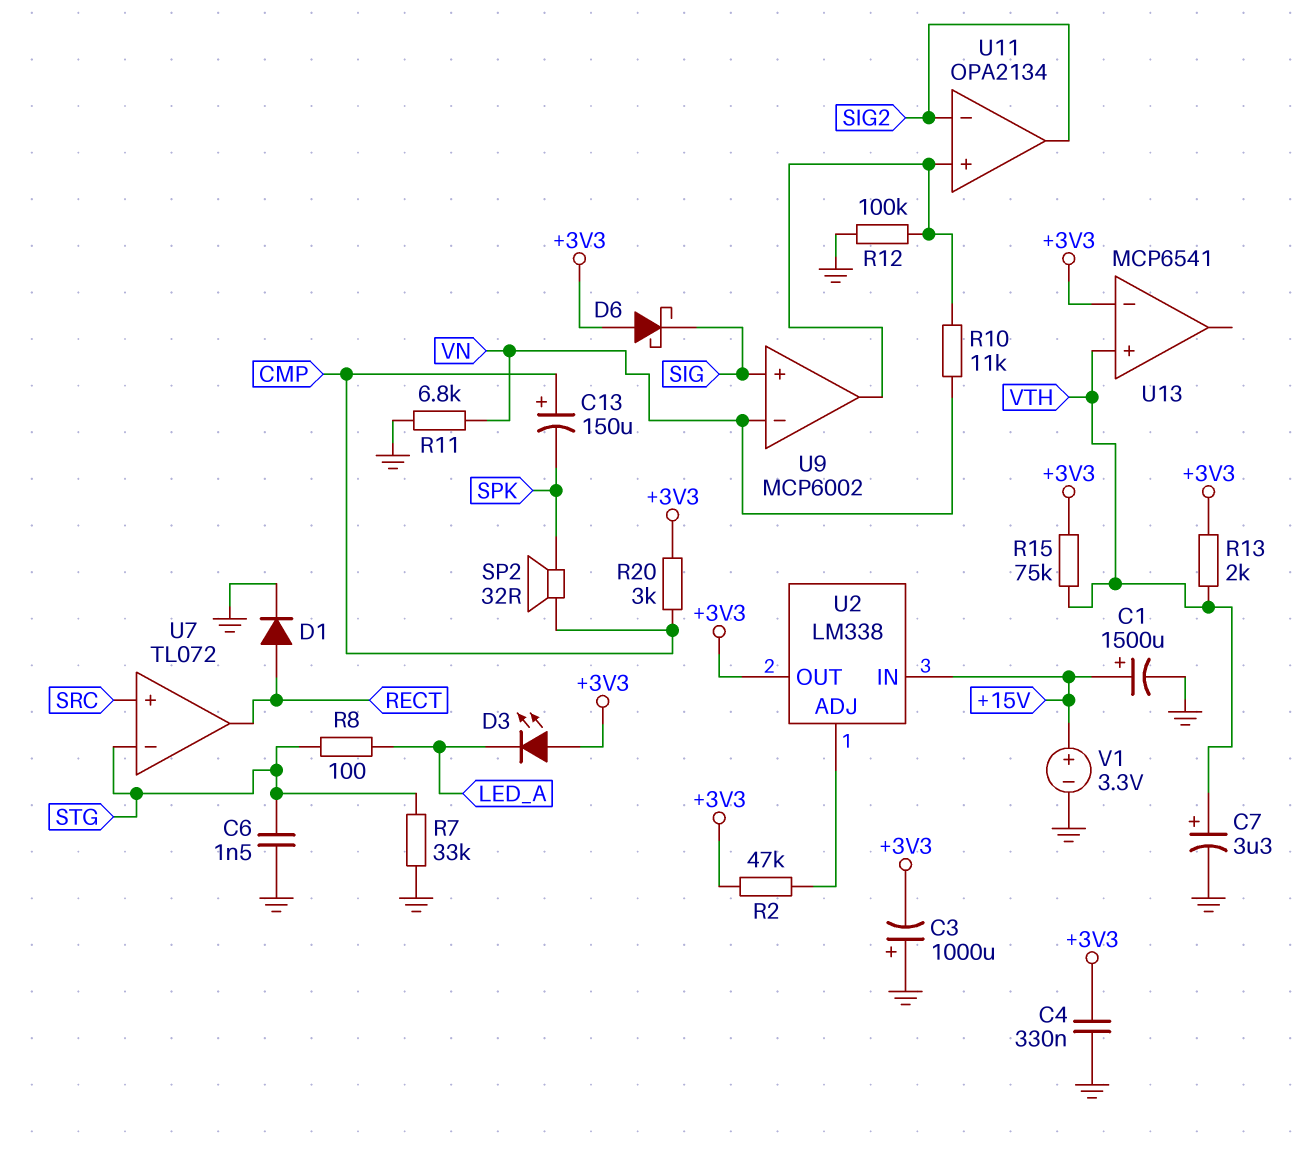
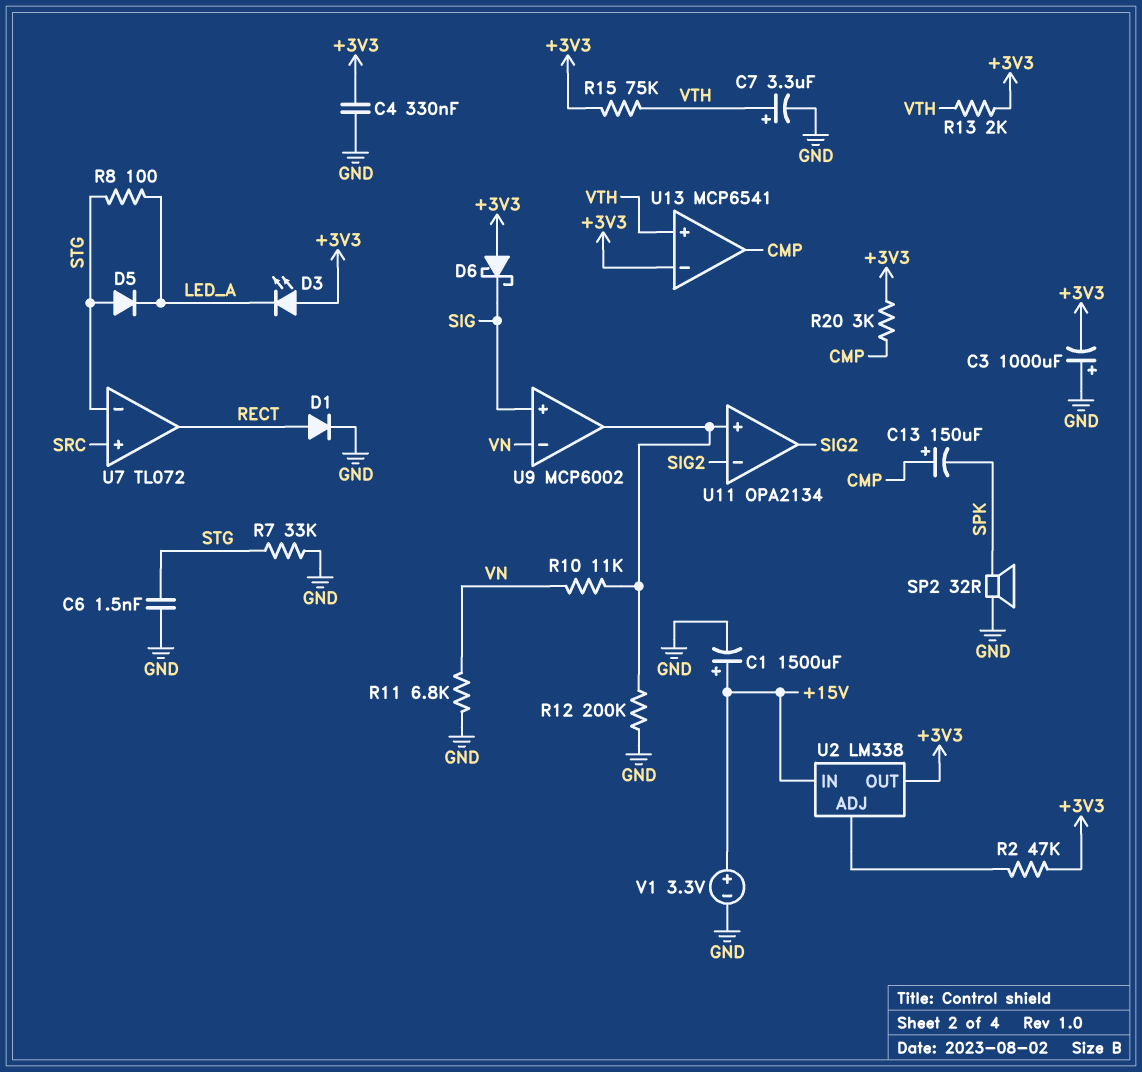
D5: none -> diode (A STG, K LED_A)
R12: 100k (GND, U9/out) -> 200k (GND, U9/out)
SP2: speaker 32R (CMP, SPK) -> speaker 32R (GND, SPK)
U13 pin out: none -> CMP

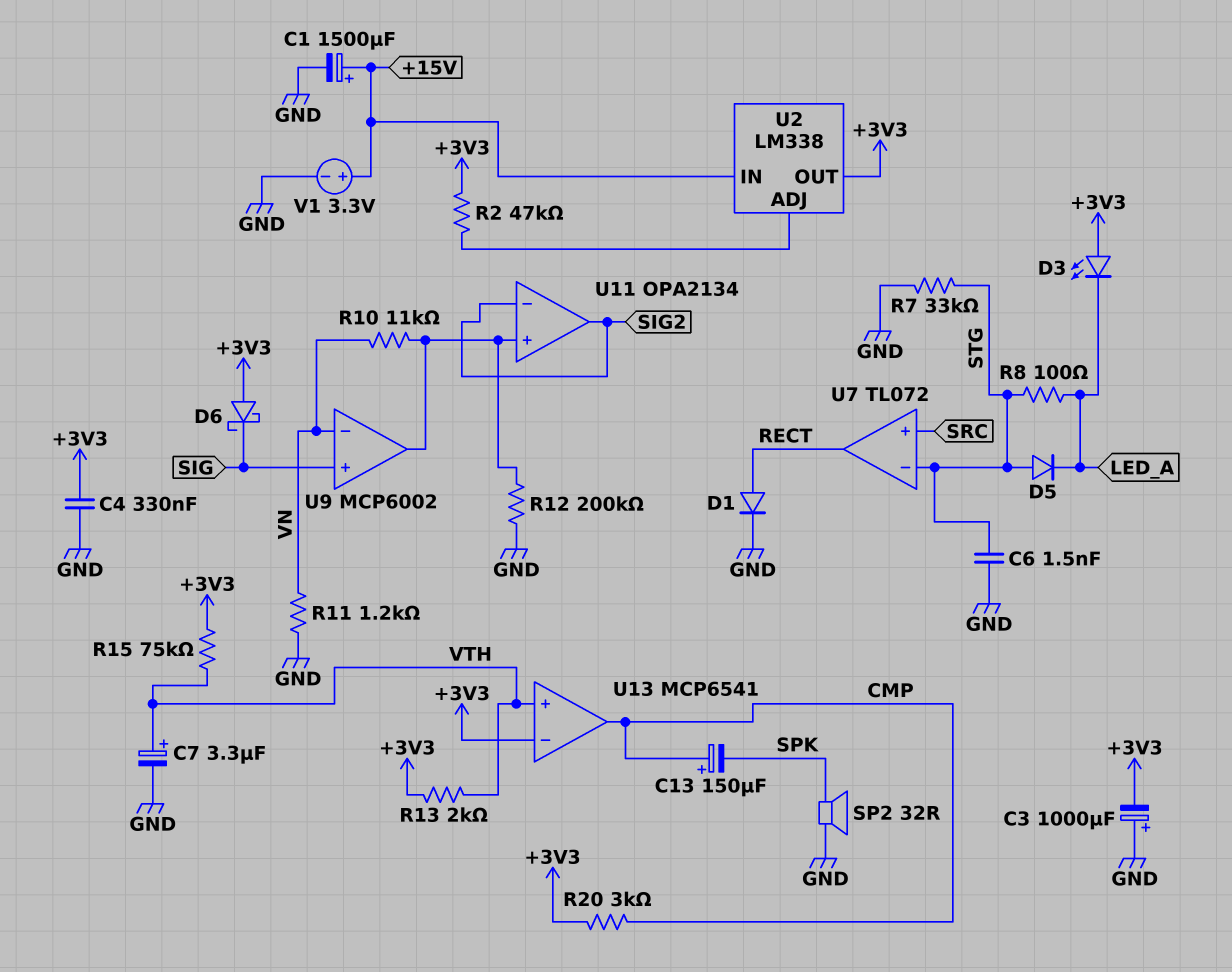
R11: 6.8k (GND, VN) -> 1.2k (GND, VN)

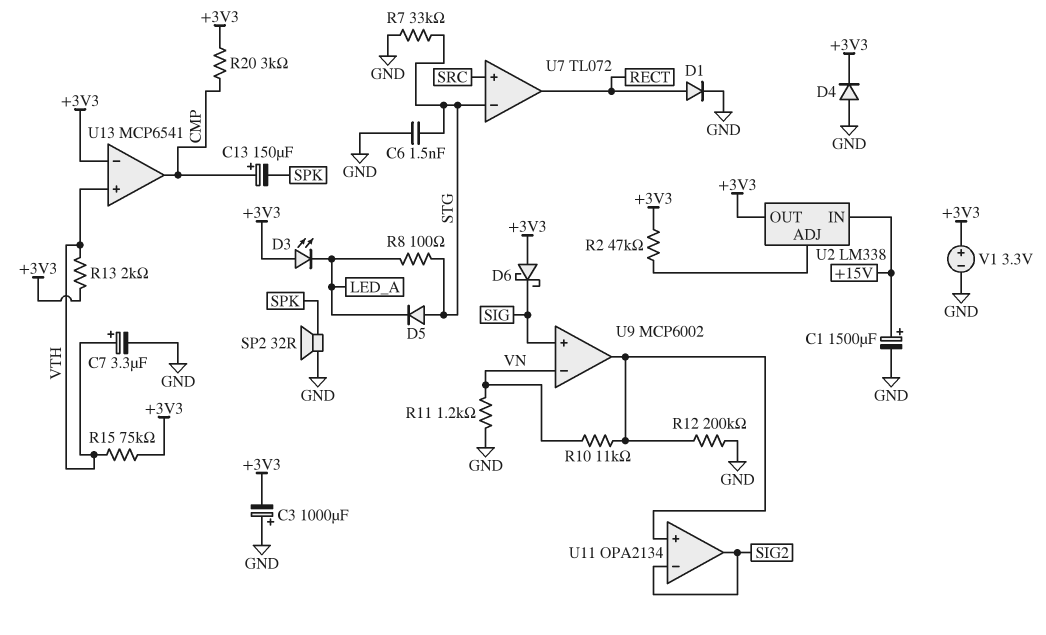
C4: 330nF (+3V3, GND) -> none
D4: none -> diode (A GND, K +3V3)
V1: 3.3V (plus +15V, minus GND) -> 3.3V (plus +3V3, minus GND)

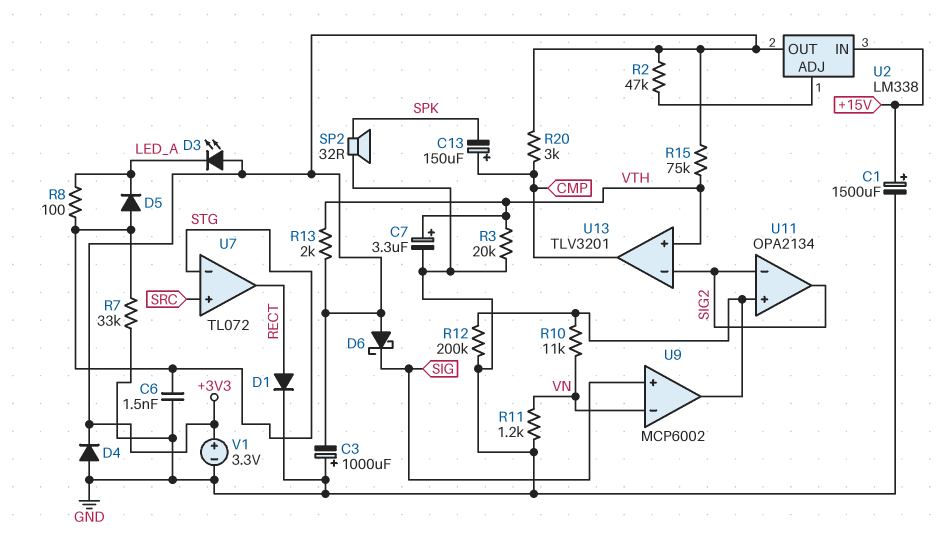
R3: none -> 20k (GND, VTH)
U13: MCP6541 -> TLV3201
U13 pin in-: +3V3 -> SIG2

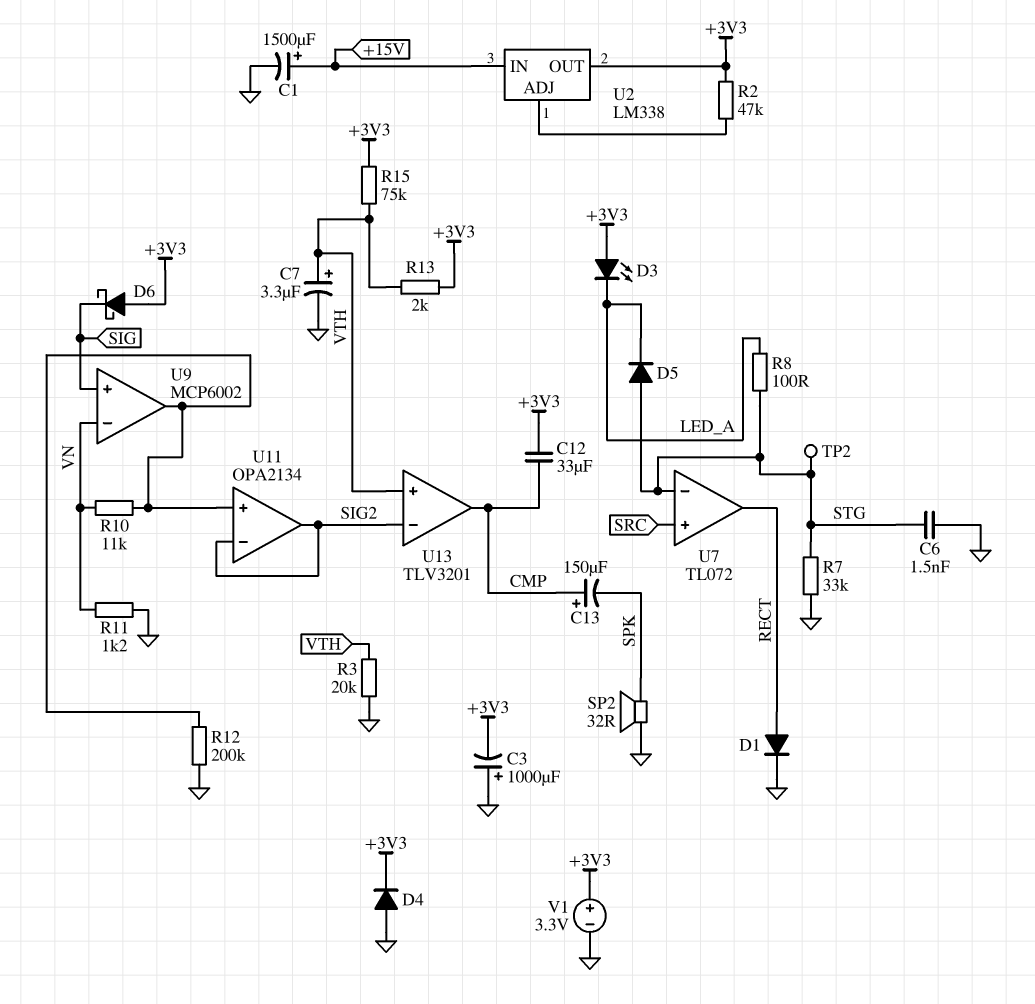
C12: none -> 33uF (+3V3, CMP)
R20: 3k (+3V3, CMP) -> none
TP2: none -> test point (STG)

